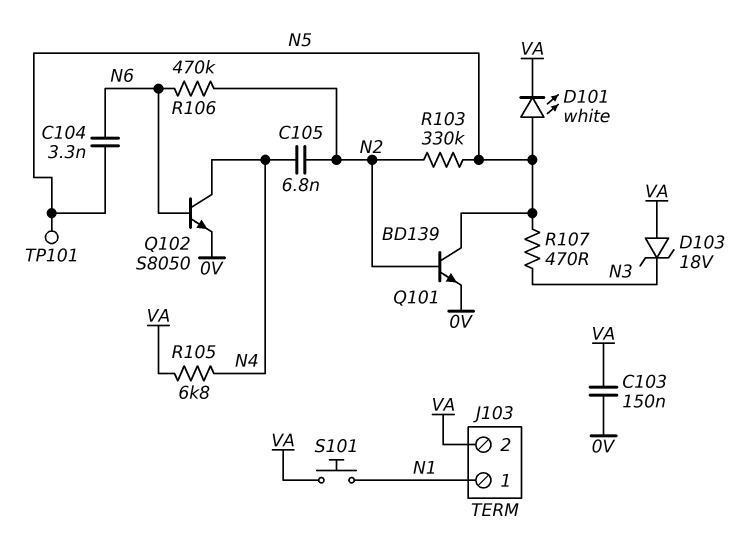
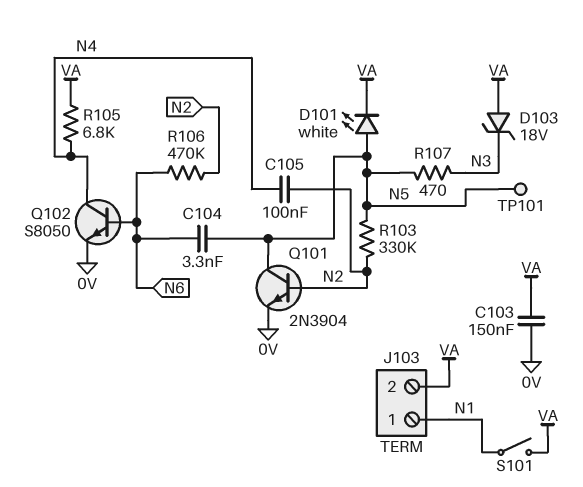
C105: 6.8nF (N2, N4) -> 100nF (N2, N4)
Q101: NPN BD139 (B N2, C N5, E 0V) -> NPN 2N3904 (B N2, C N5, E 0V)
S101: button (N1, VA) -> switch (N1, VA)

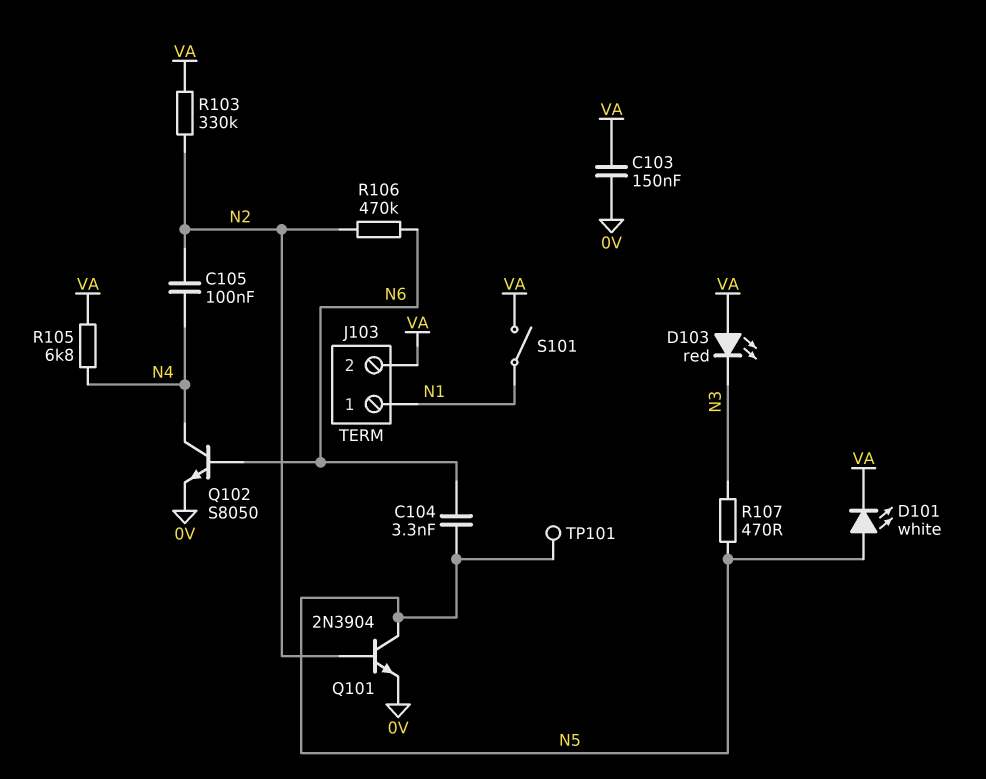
D103: zener 18V (A VA, K N3) -> LED red (A VA, K N3)
R103: 330k (N2, N5) -> 330k (N2, VA)

